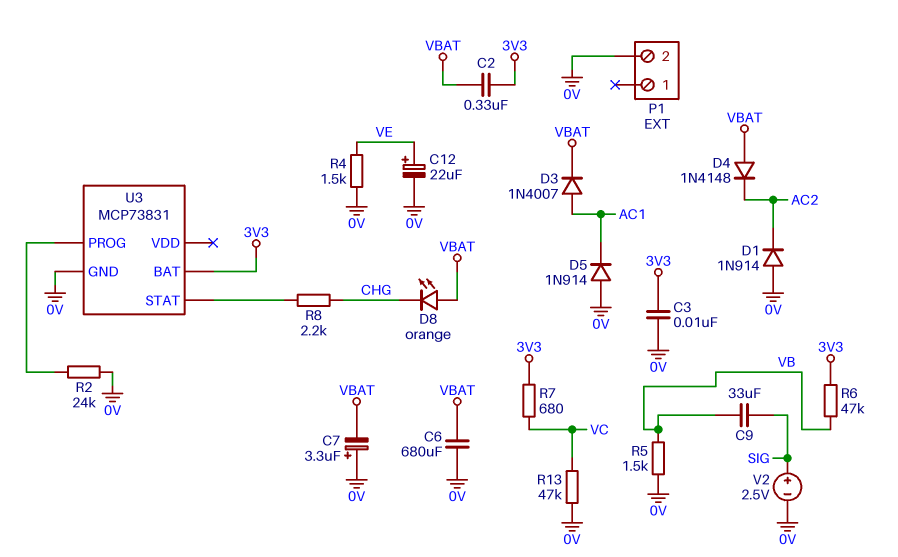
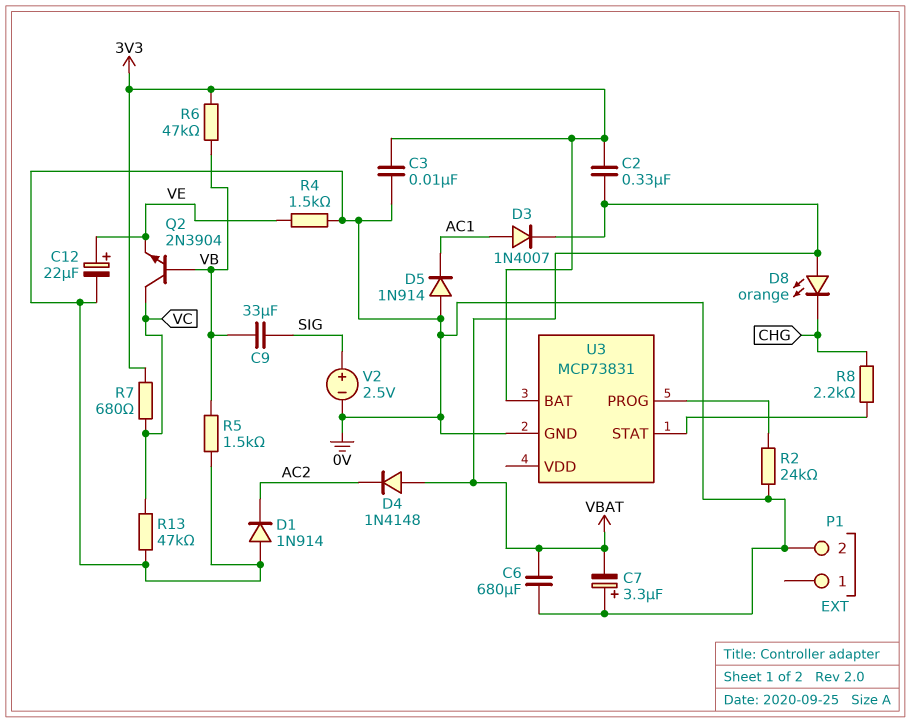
Q2: none -> NPN 2N3904 (B VB, C VC, E VE)

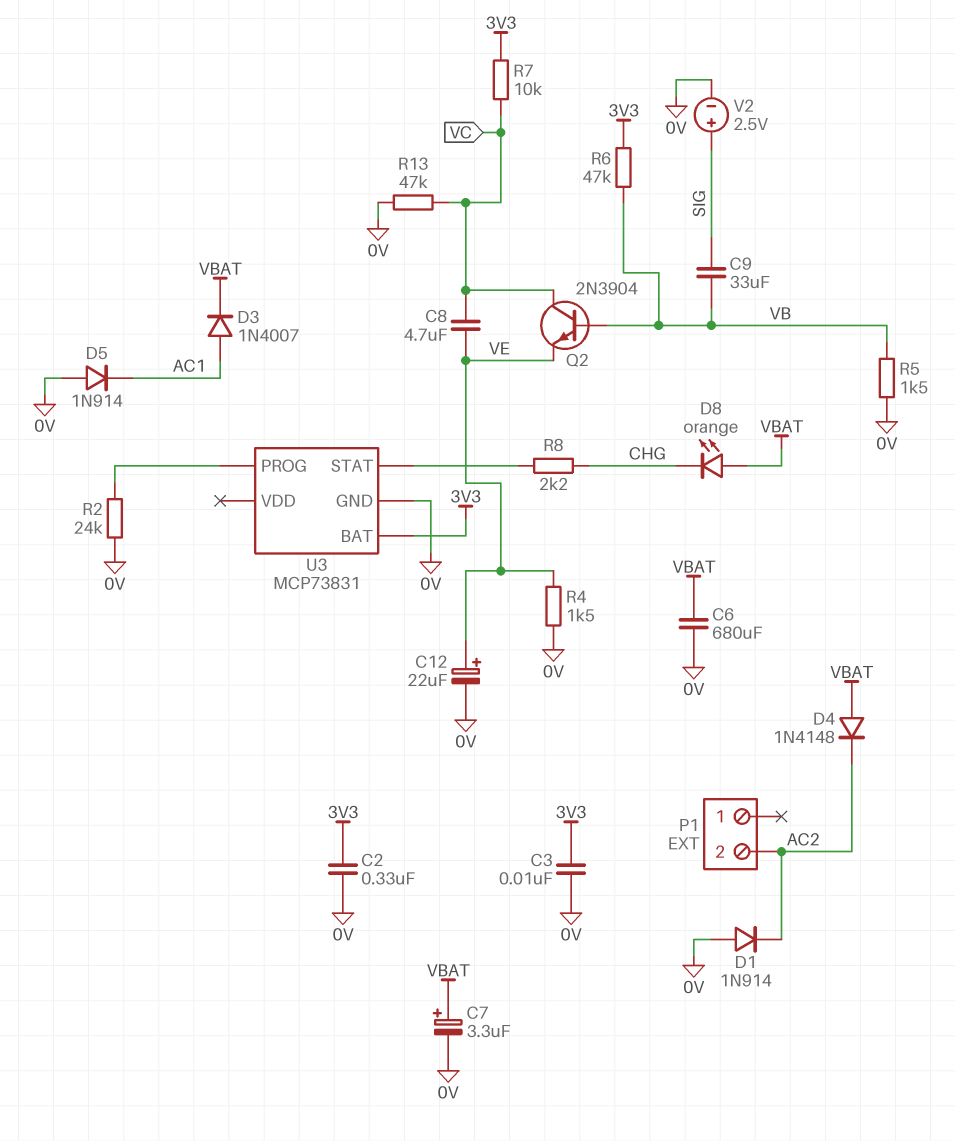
C2: 330nF (3V3, VBAT) -> 330nF (0V, 3V3)
C7: 3.3uF (plus 0V, minus VBAT) -> 3.3uF (plus VBAT, minus 0V)
C8: none -> 4.7uF (VC, VE)
P1 pin 2: 0V -> AC2
R7: 680 (3V3, VC) -> 10k (3V3, VC)

